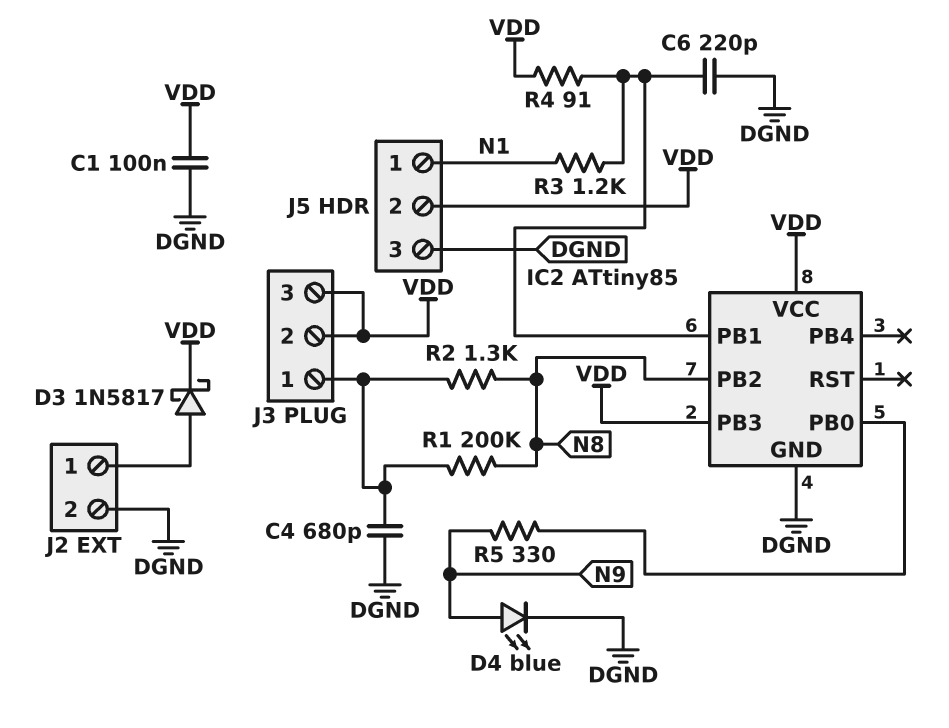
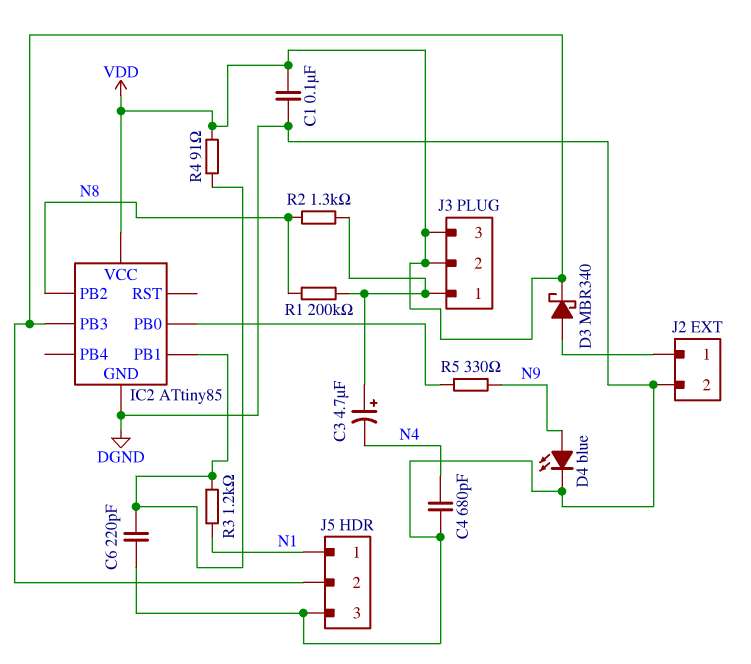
C3: none -> 4.7uF (plus J3/1, minus N4)
C4: 680pF (DGND, J3/1) -> 680pF (DGND, N4)
D3: schottky 1N5817 (A J2/1, K VDD) -> schottky MBR340 (A J2/1, K VDD)

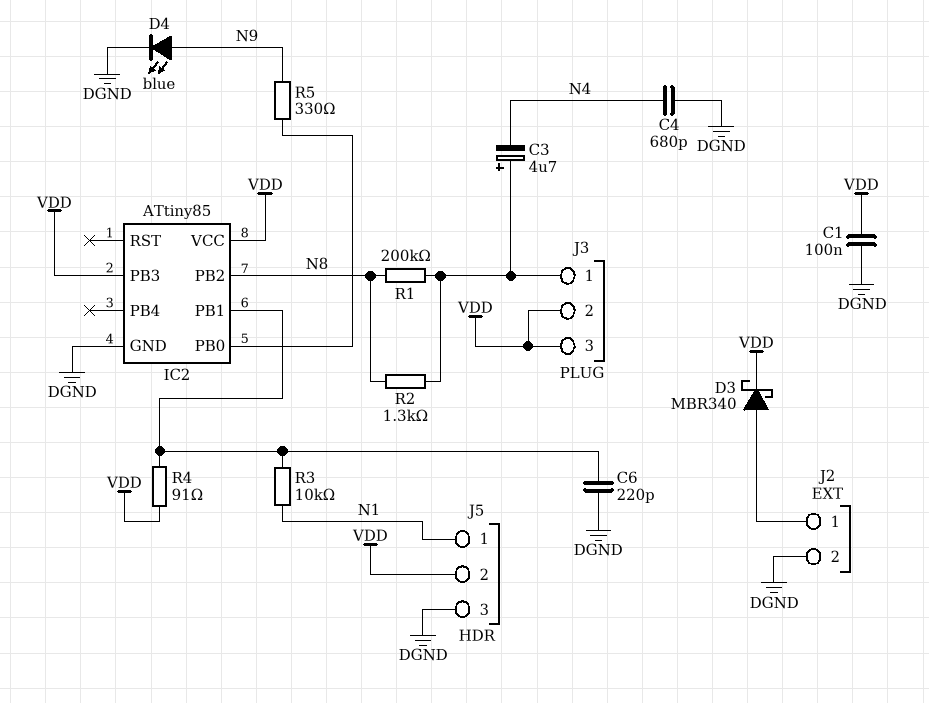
R3: 1.2k (IC2/PB1, N1) -> 10k (IC2/PB1, N1)

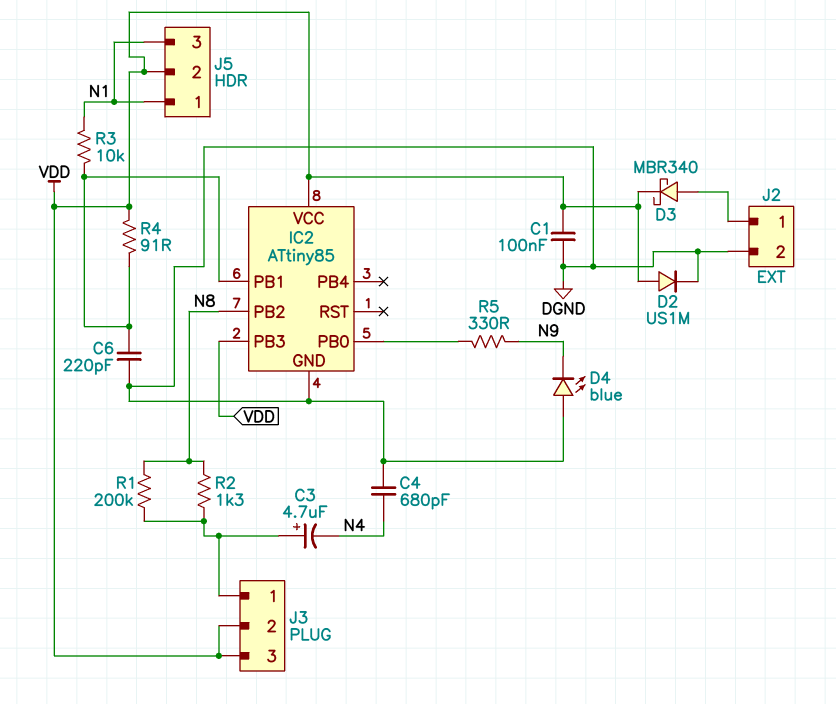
D2: none -> diode US1M (A VDD, K DGND)
D4: LED blue (A N9, K DGND) -> LED blue (A DGND, K N9)
J5 pin 3: DGND -> N1

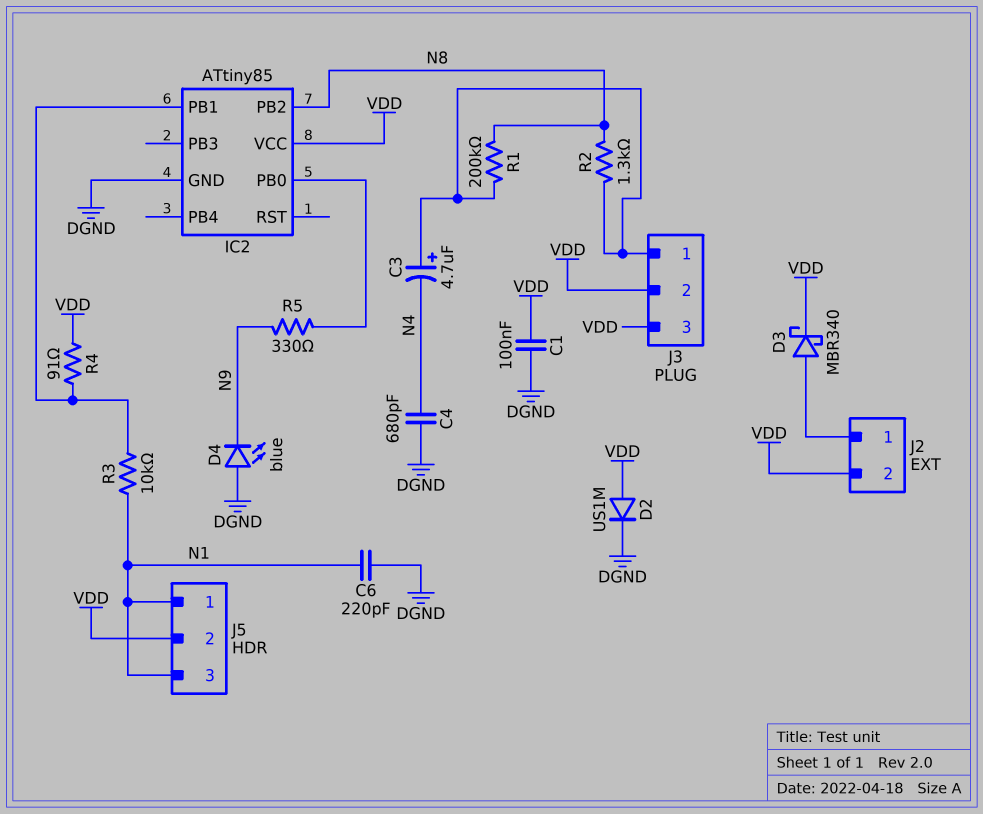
C6: 220pF (DGND, IC2/PB1) -> 220pF (DGND, N1)
IC2 pin PB3: VDD -> none
J2 pin 2: DGND -> VDD

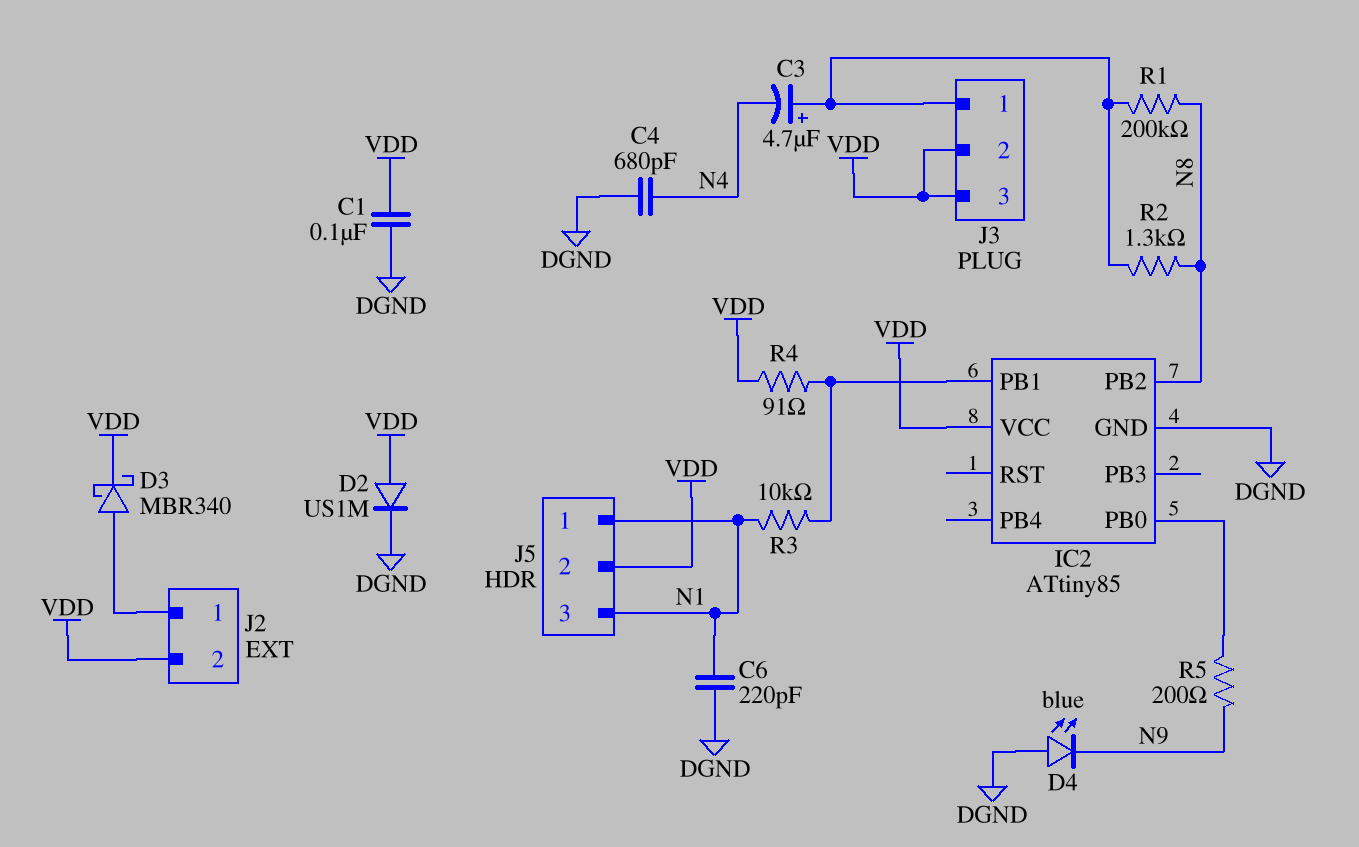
R5: 330 (IC2/PB0, N9) -> 200 (IC2/PB0, N9)

